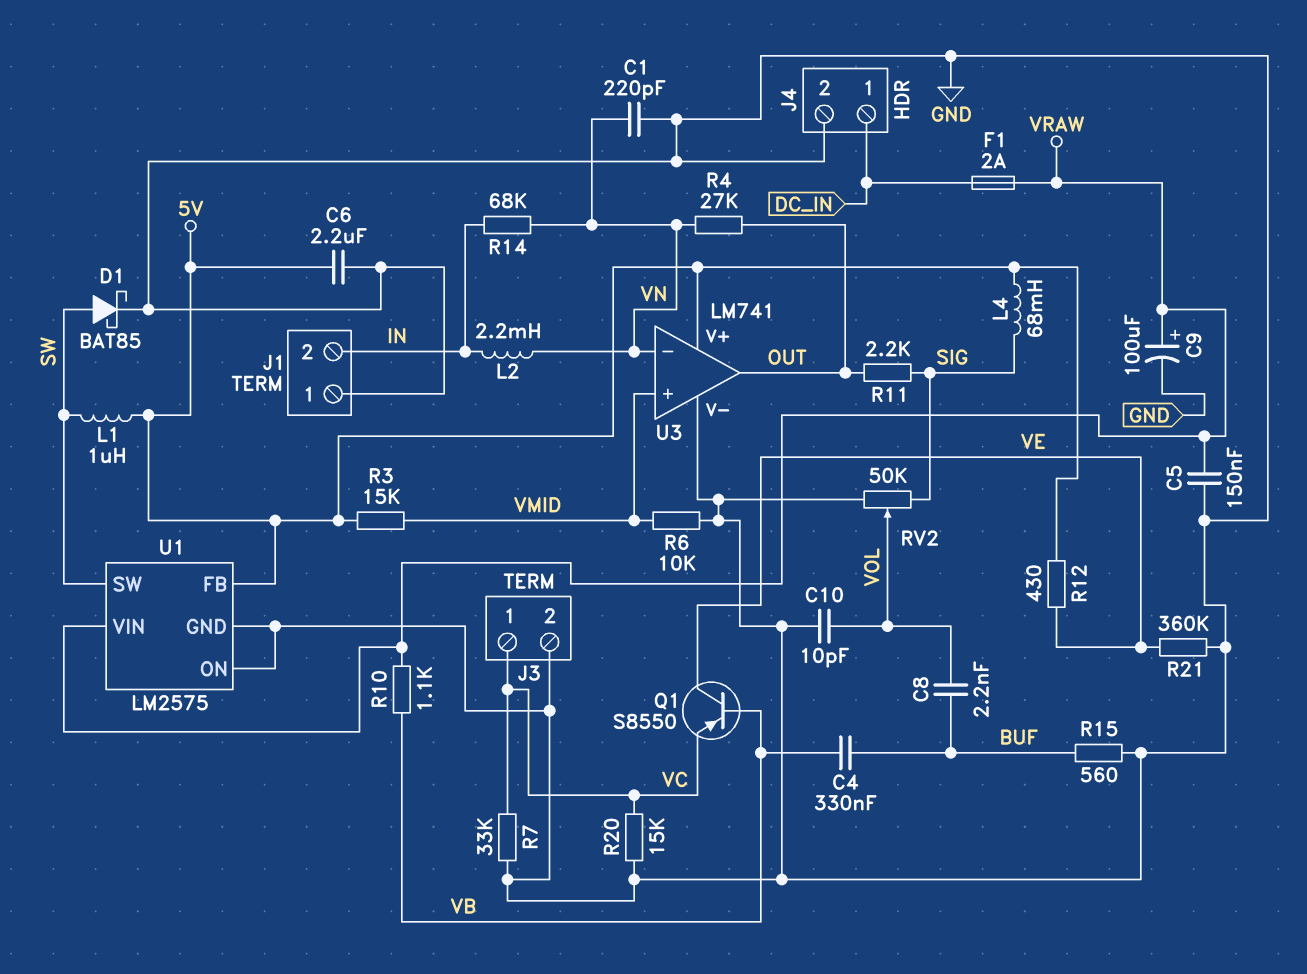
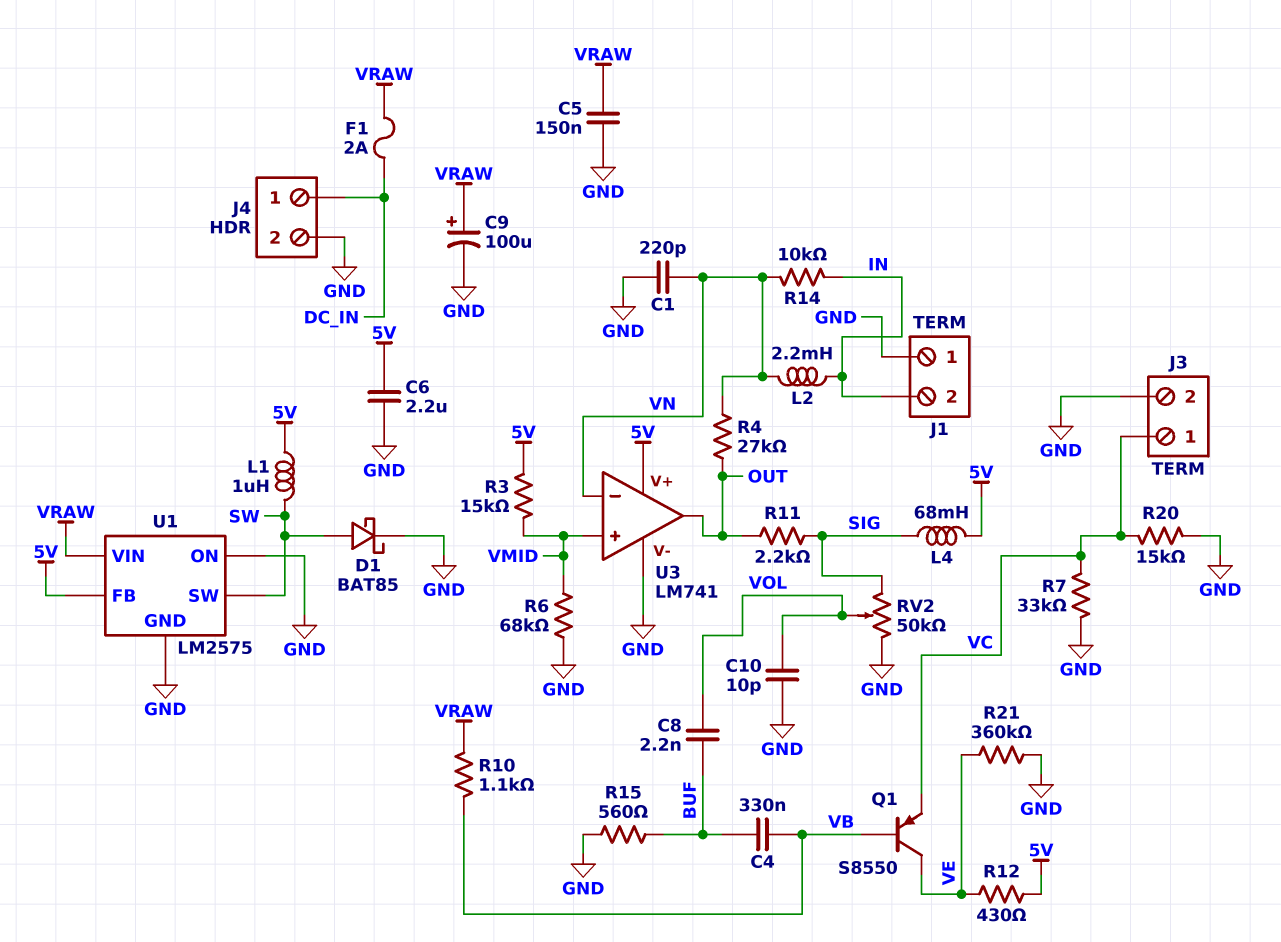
R6: 10k (GND, VMID) -> 68k (GND, VMID)
R14: 68k (IN, VN) -> 10k (IN, VN)

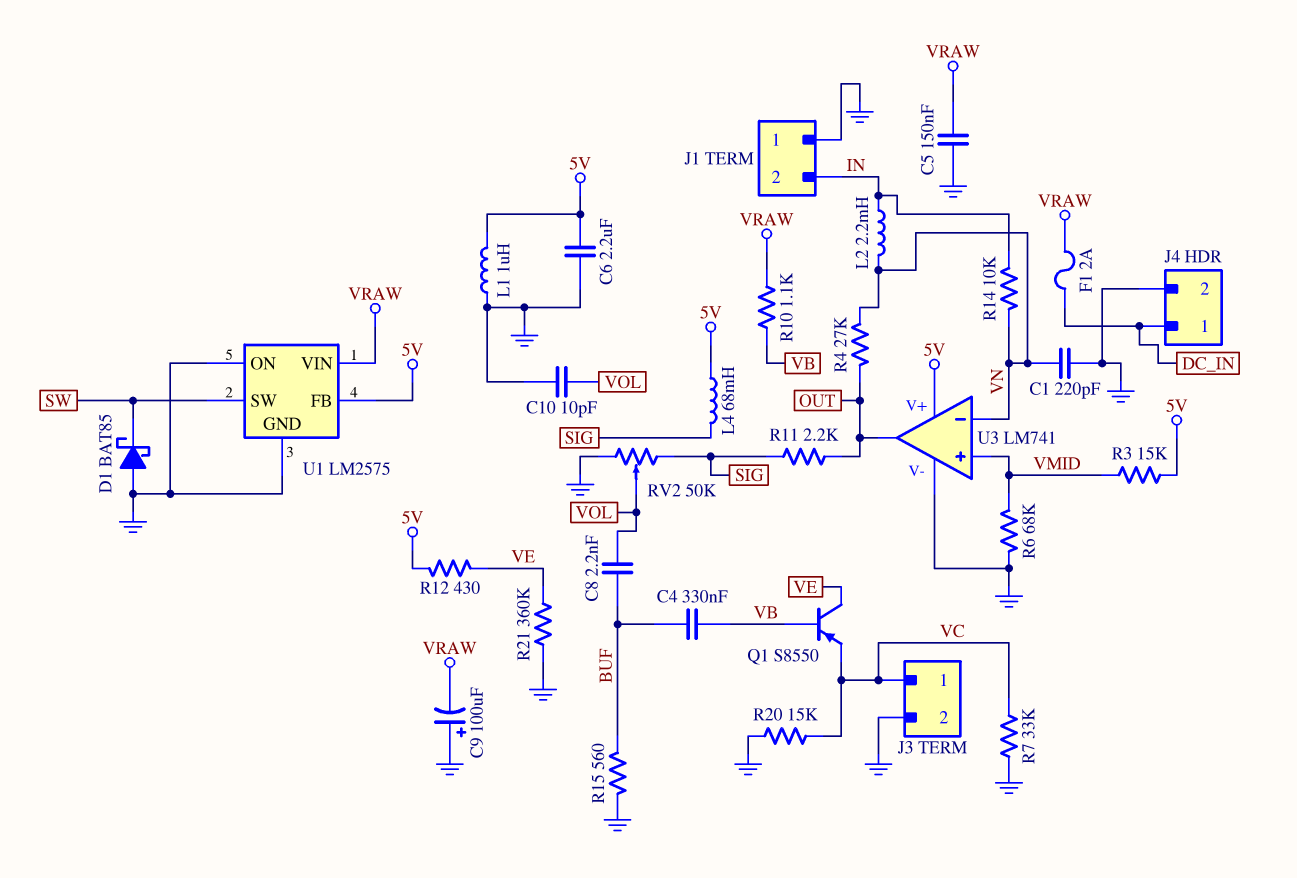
C9: 100uF (plus VRAW, minus GND) -> 100uF (plus GND, minus VRAW)
D1: schottky BAT85 (A SW, K GND) -> schottky BAT85 (A GND, K SW)
L1: 1uH (5V, SW) -> 1uH (5V, GND)

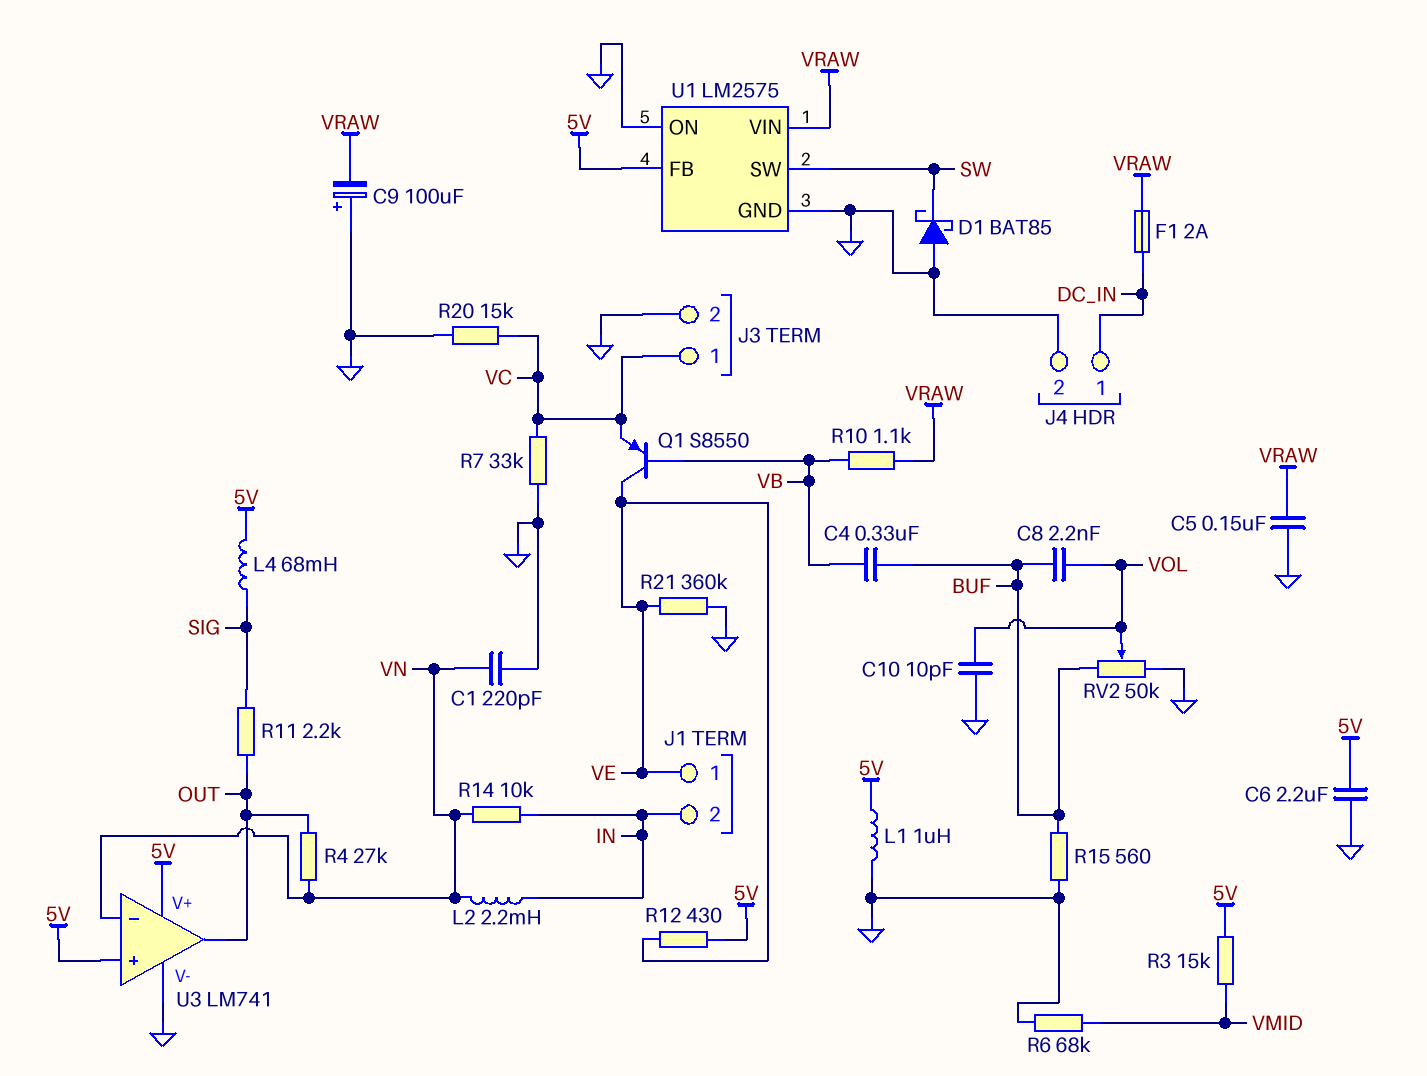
J1 pin 1: GND -> VE
RV2: 50k (GND, SIG, wiper VOL) -> 50k (BUF, GND, wiper VOL)
U3 pin in+: VMID -> 5V

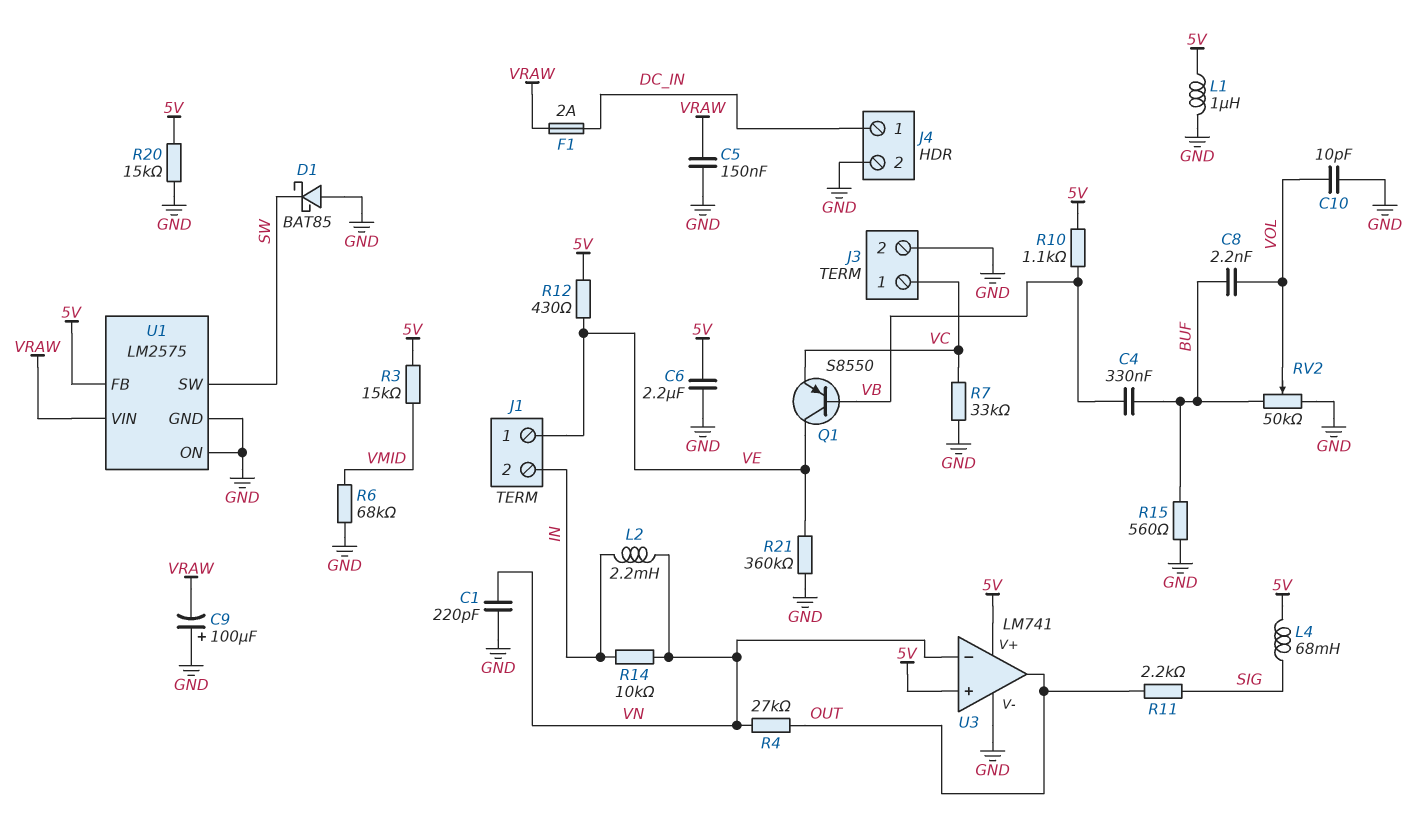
R10: 1.1k (VB, VRAW) -> 1.1k (5V, VB)
R20: 15k (GND, VC) -> 15k (5V, GND)

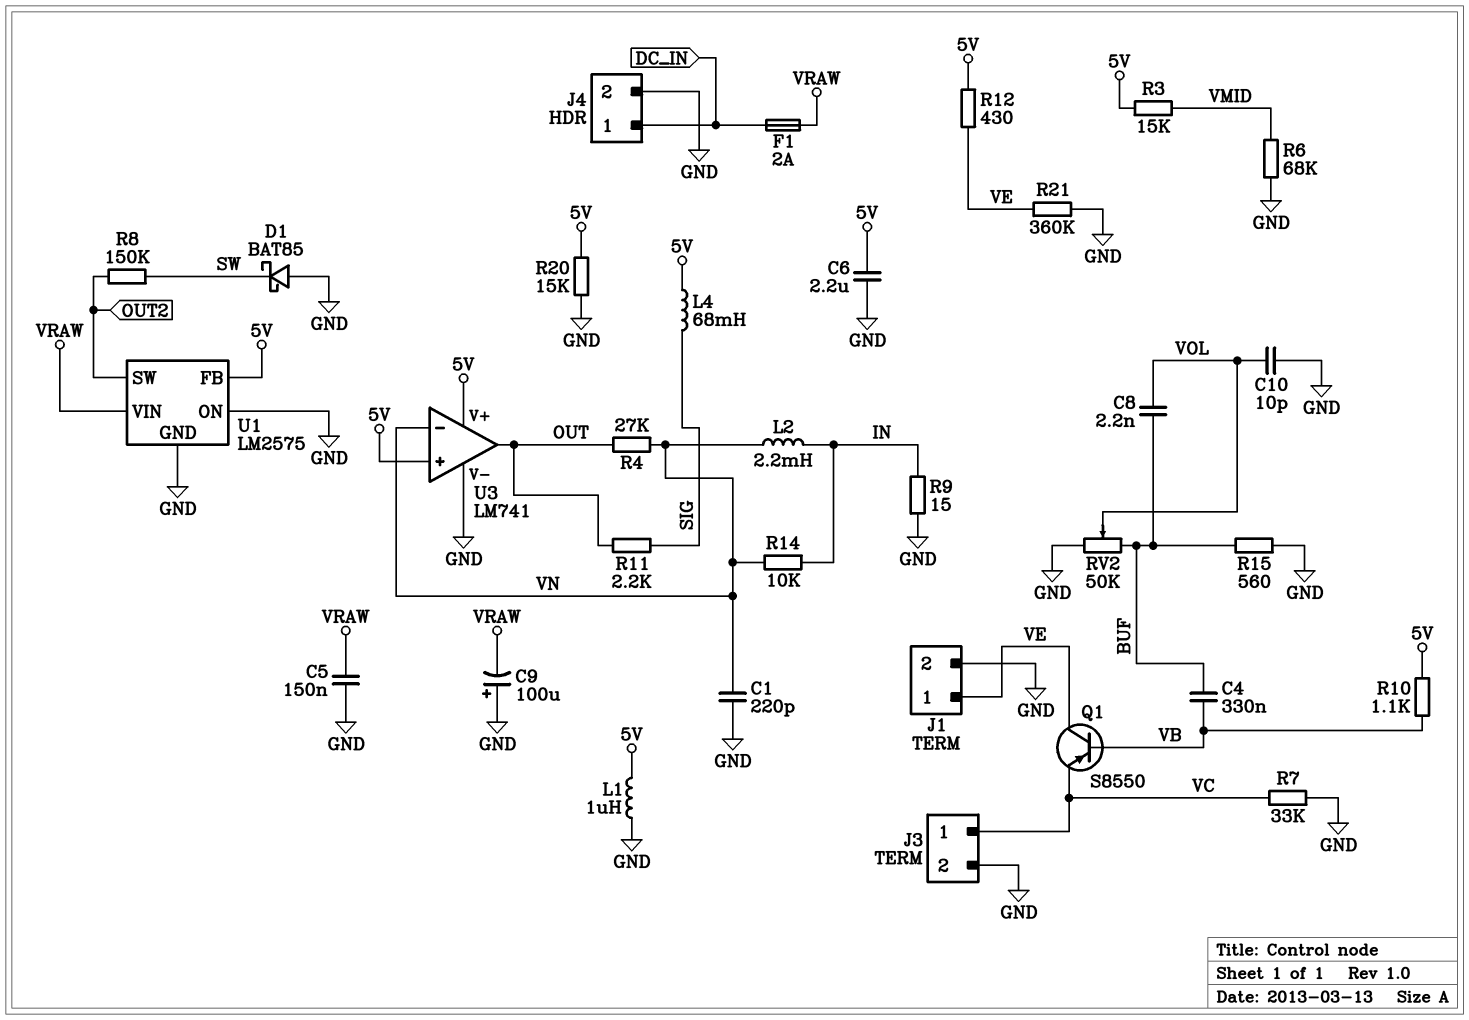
J1 pin 2: IN -> GND
R8: none -> 150k (OUT2, SW)
R9: none -> 15 (GND, IN)
U1 pin SW: SW -> OUT2

